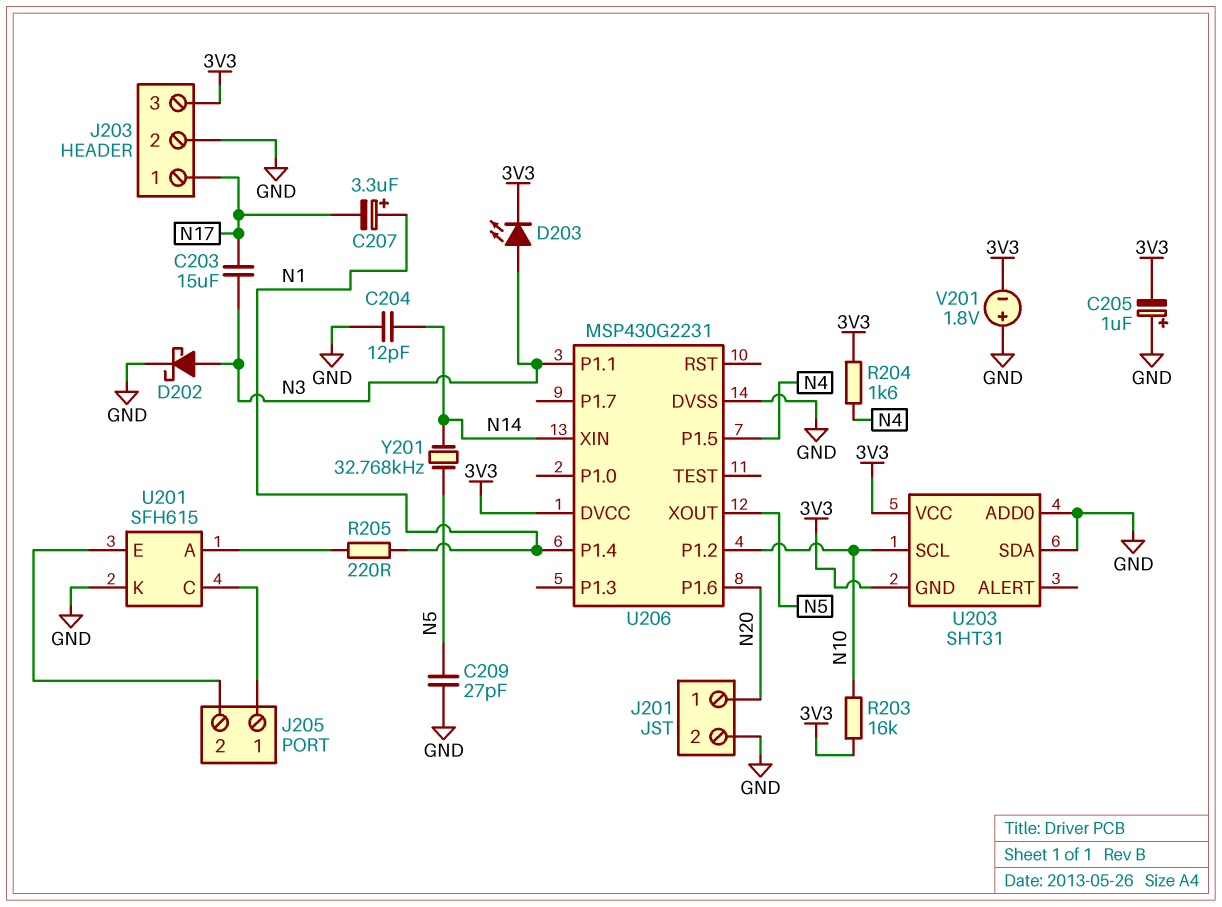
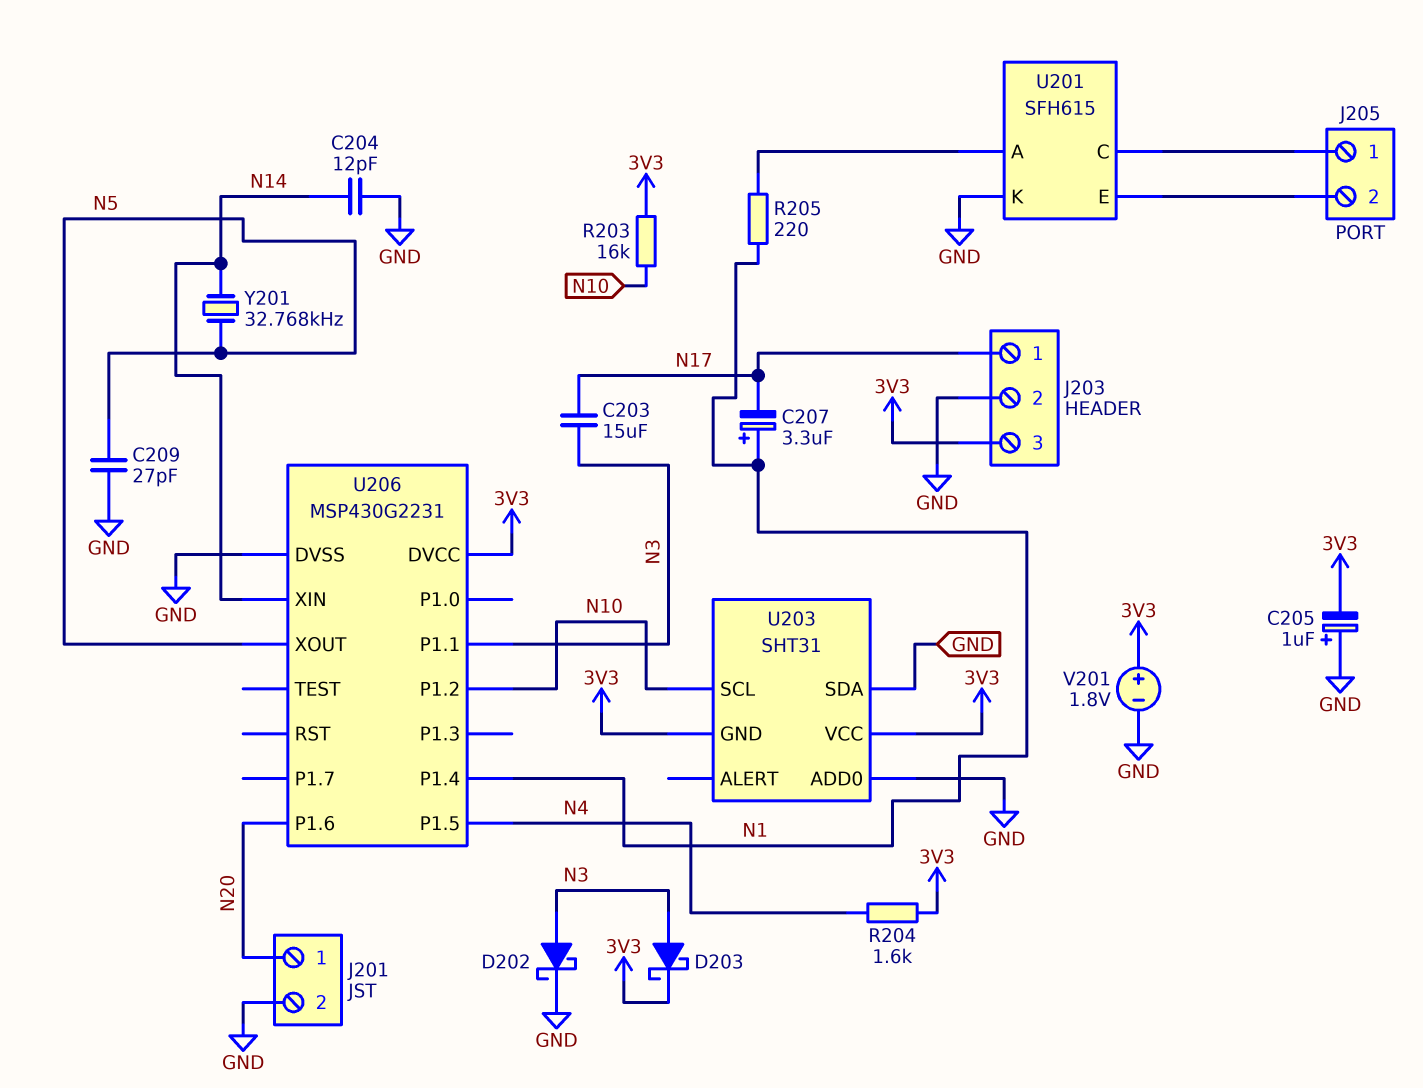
D203: LED (A N3, K 3V3) -> schottky (A N3, K 3V3)
V201: 1.8V (plus GND, minus 3V3) -> 1.8V (plus 3V3, minus GND)

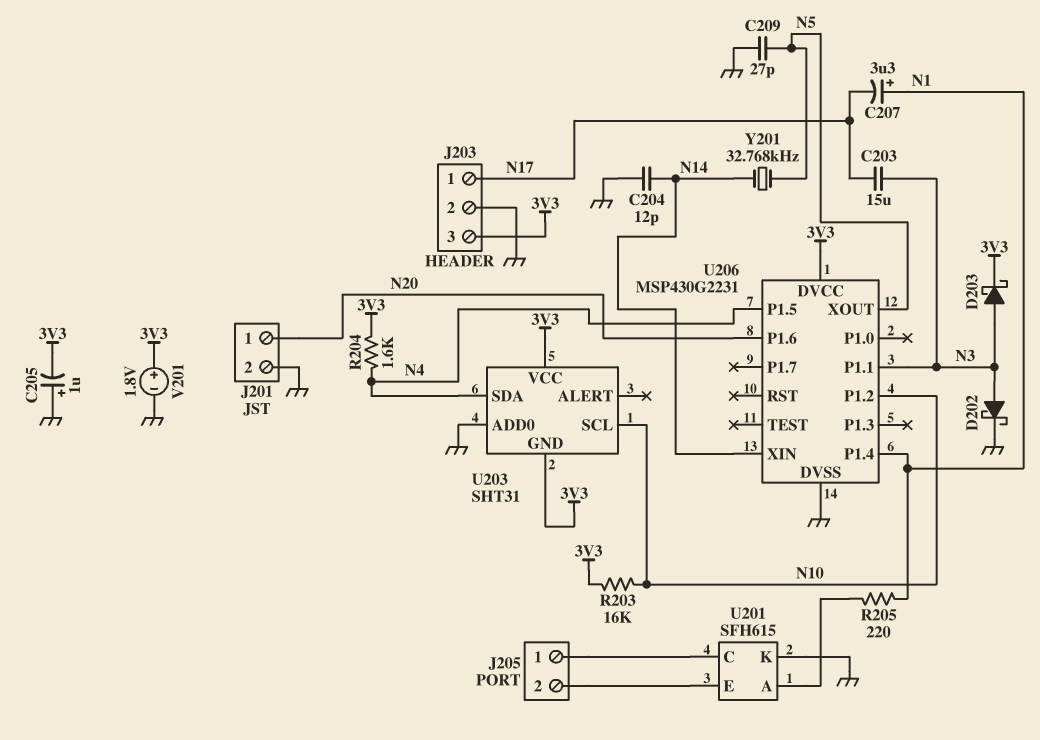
U203 pin SDA: GND -> N4

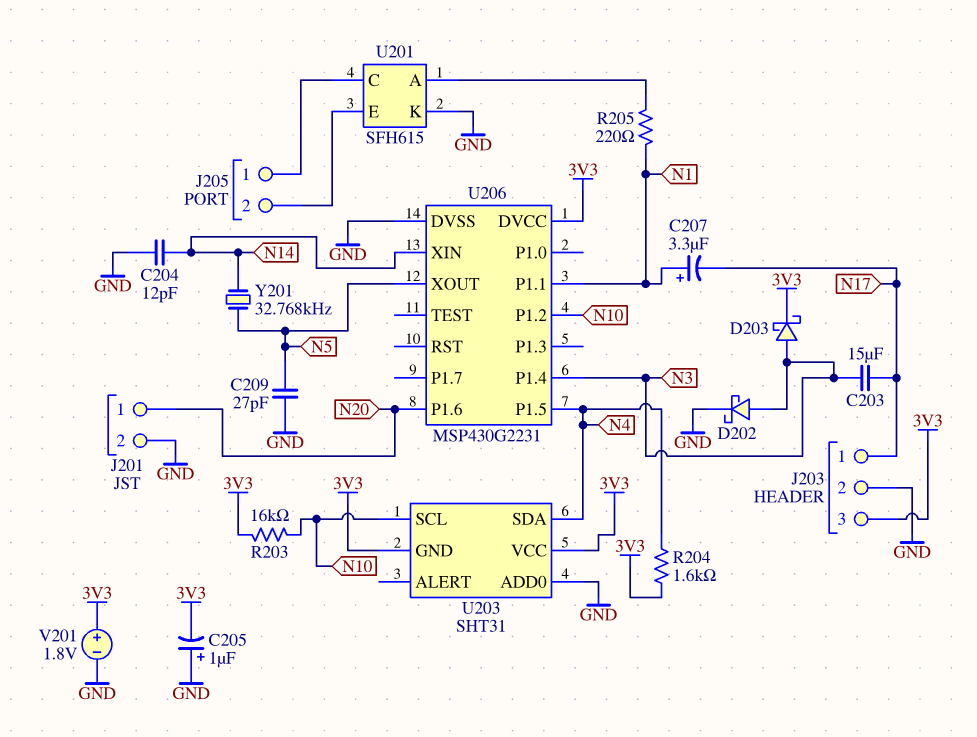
U206 pin P1.1: N3 -> N1
U206 pin P1.4: N1 -> N3

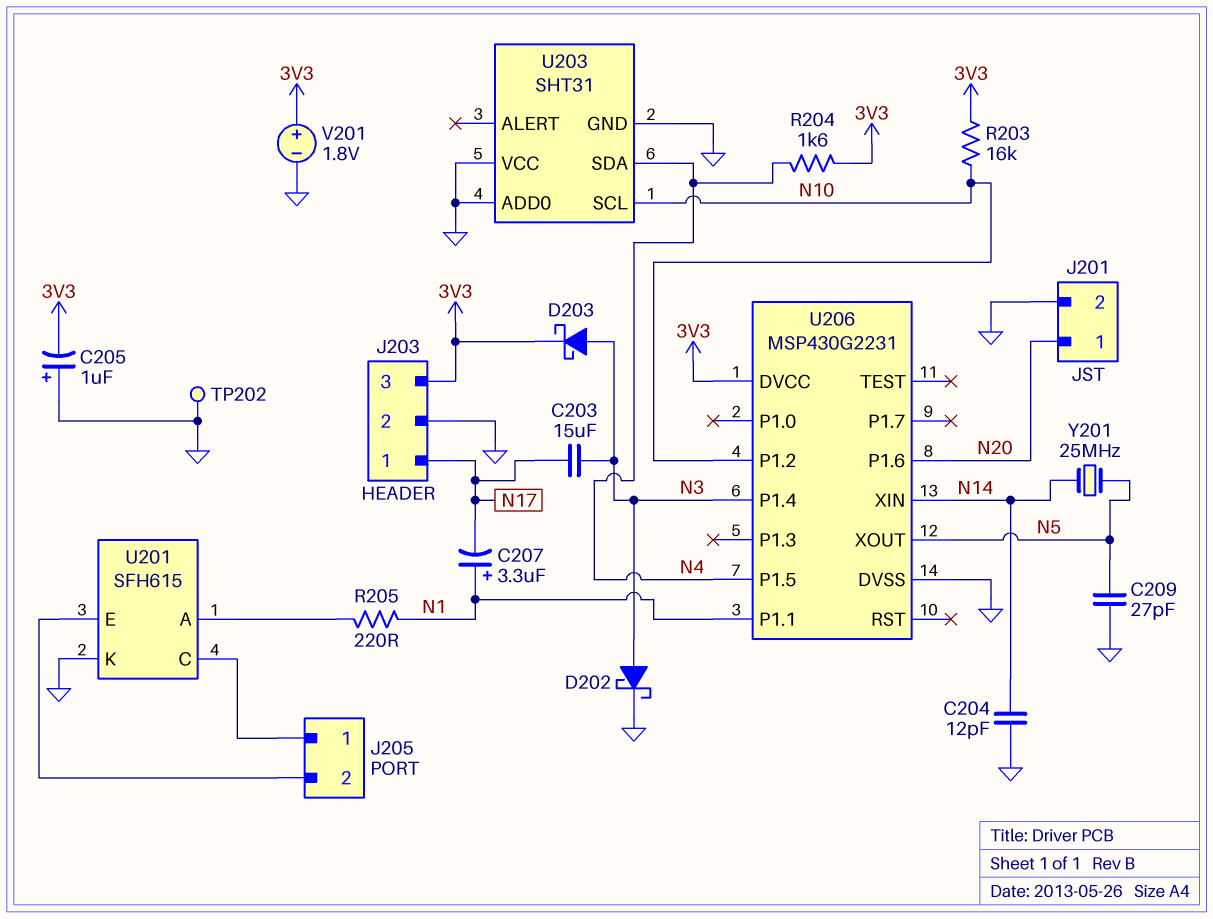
TP202: none -> test point (GND)
U203 pin GND: 3V3 -> GND
U203 pin VCC: 3V3 -> GND
Y201: 32.768kHz (N5, N14) -> 25MHz (N5, N14)

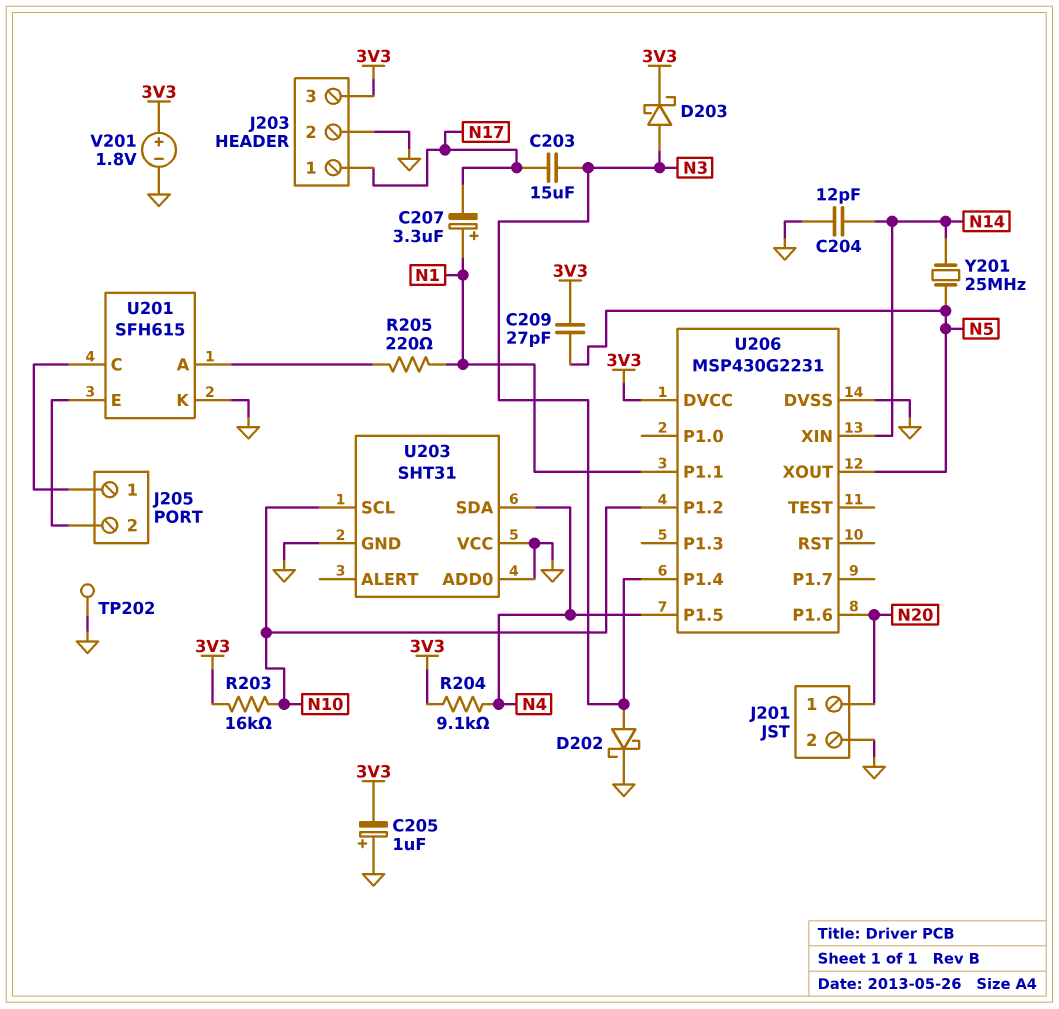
C209: 27pF (GND, N5) -> 27pF (3V3, N5)
R204: 1.6k (3V3, N4) -> 9.1k (3V3, N4)

